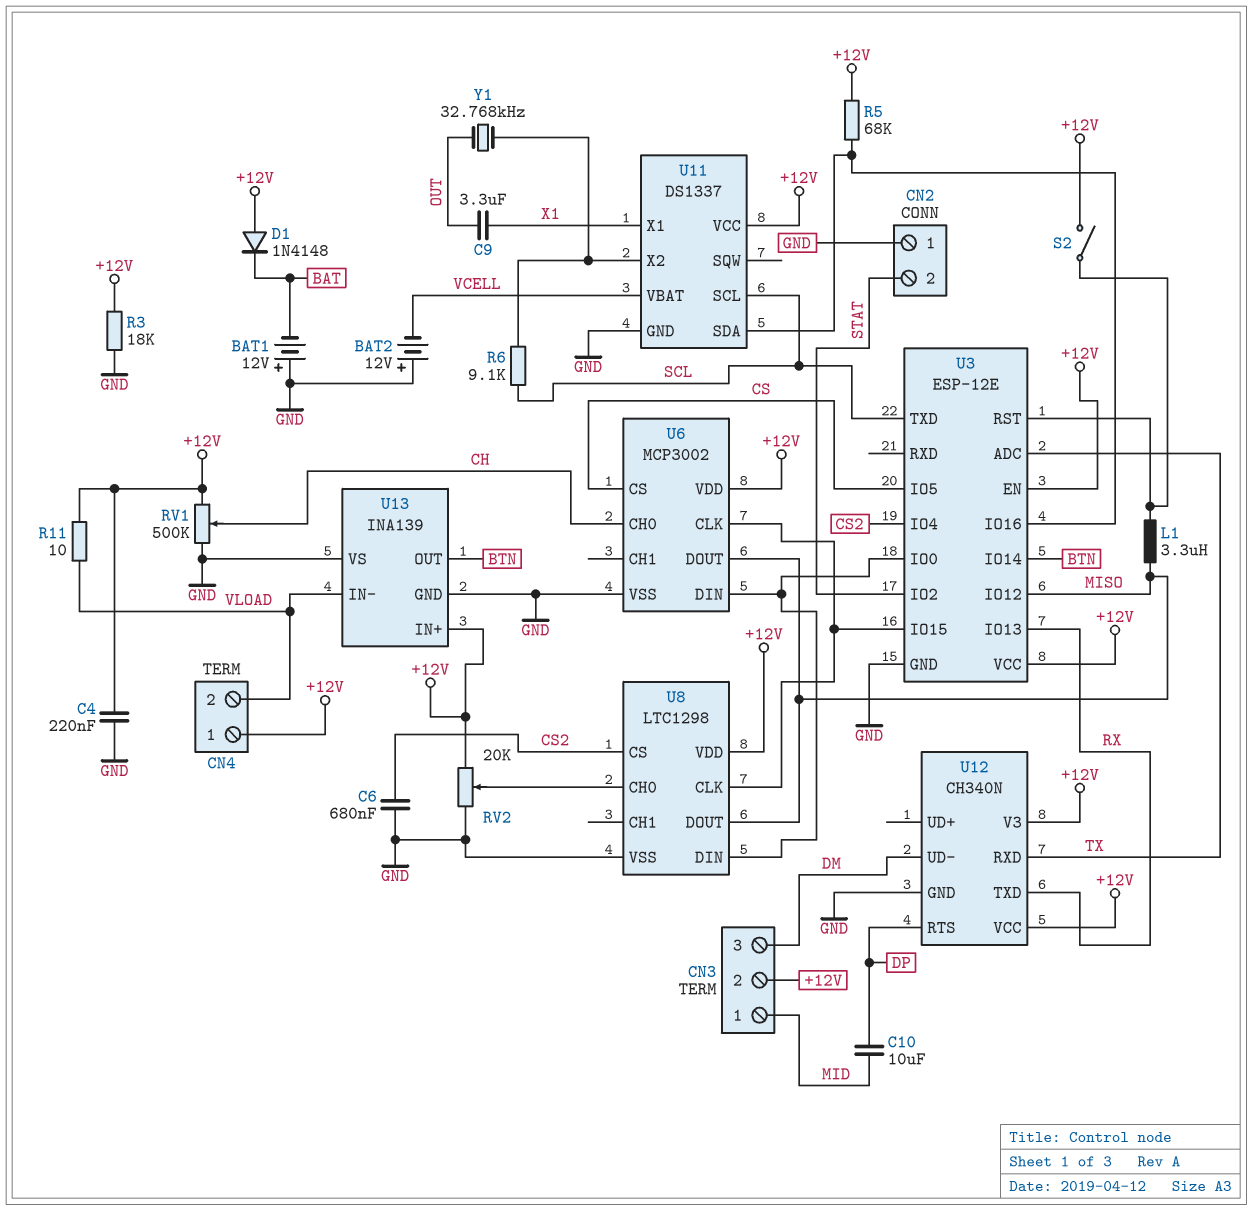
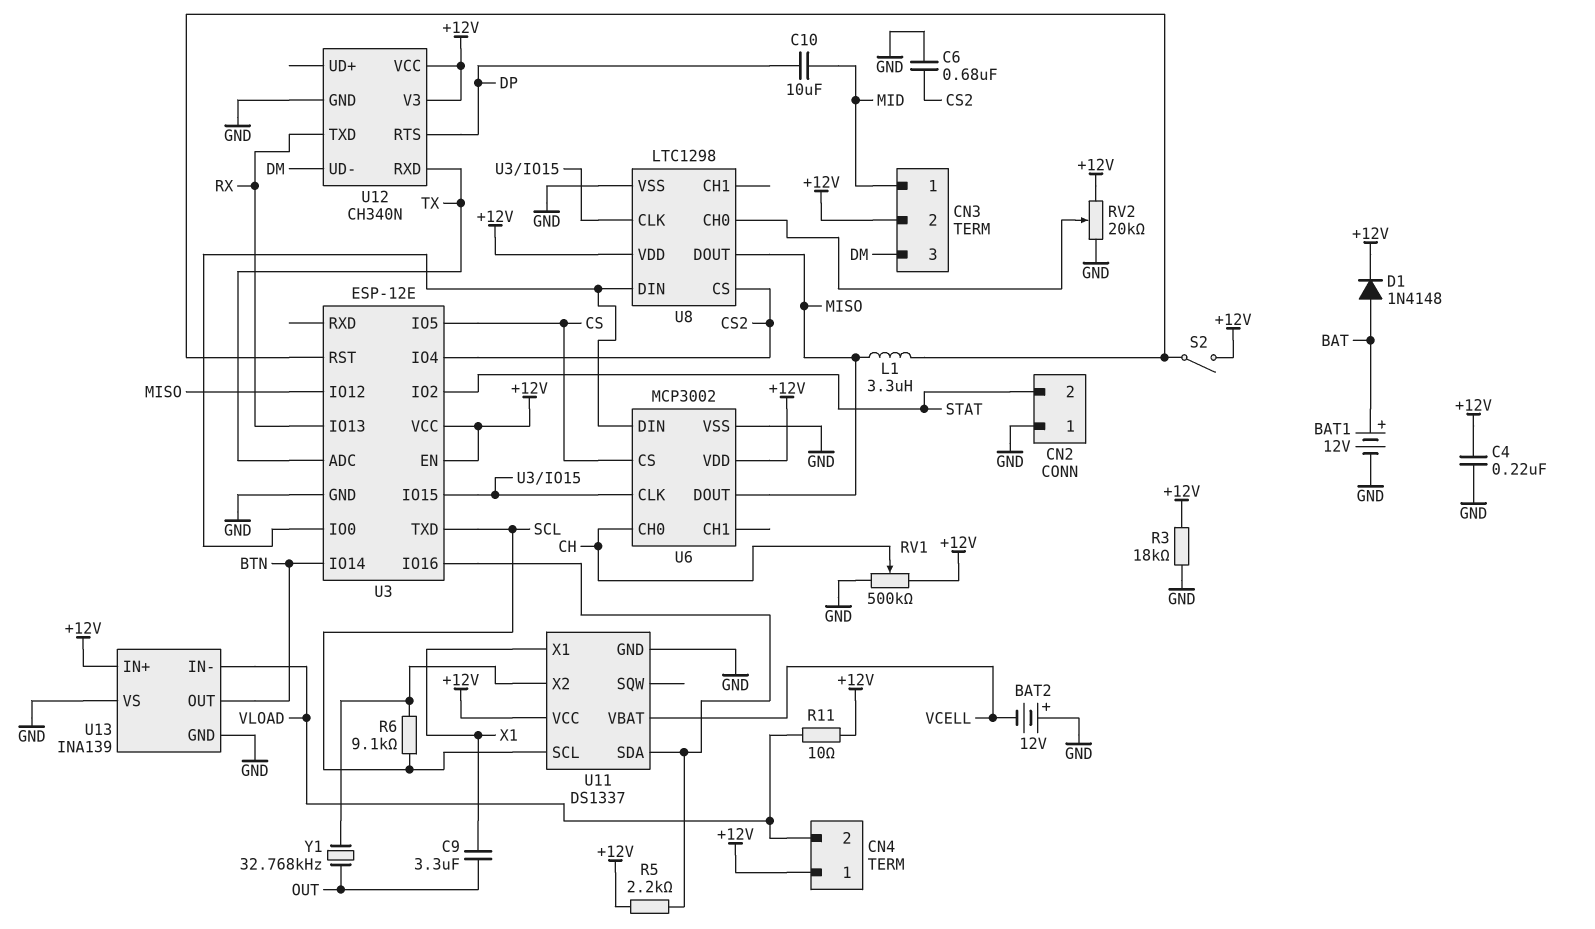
BAT1: 12V (plus GND, minus BAT) -> 12V (plus BAT, minus GND)
D1: diode 1N4148 (A +12V, K BAT) -> diode 1N4148 (A BAT, K +12V)
R5: 68k (+12V, U3/IO16) -> 2.2k (+12V, U3/IO16)

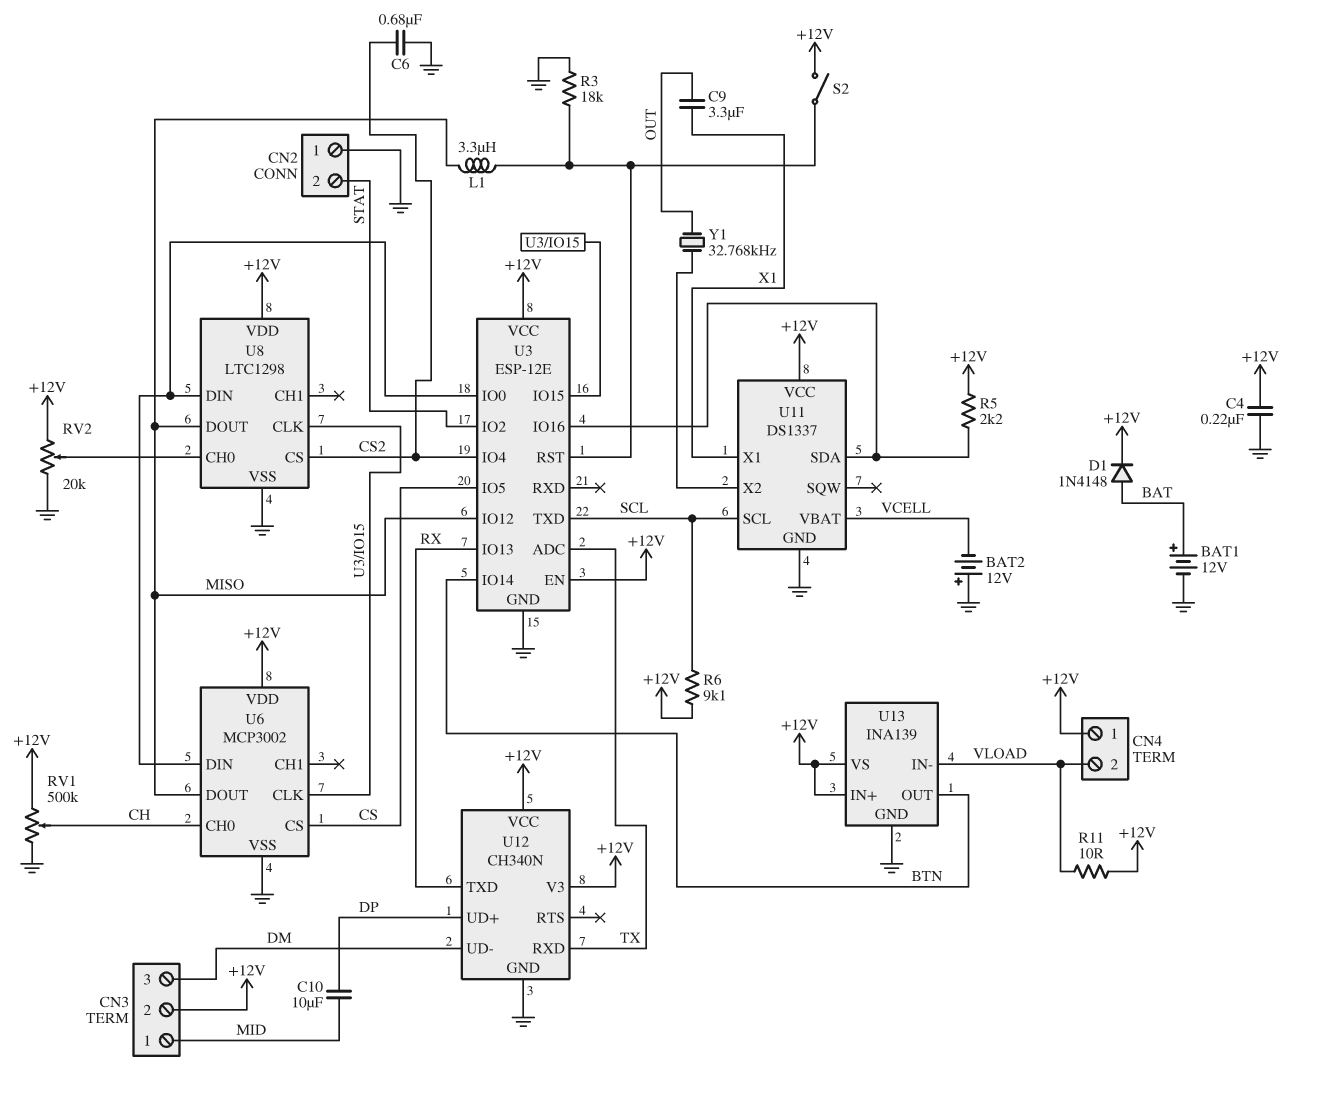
R3: 18k (+12V, GND) -> 18k (GND, U3/RST)
R6: 9.1k (SCL, U11/X2) -> 9.1k (+12V, SCL)
U12 pin RTS: DP -> none
U12 pin UD+: none -> DP
U13 pin VS: GND -> +12V

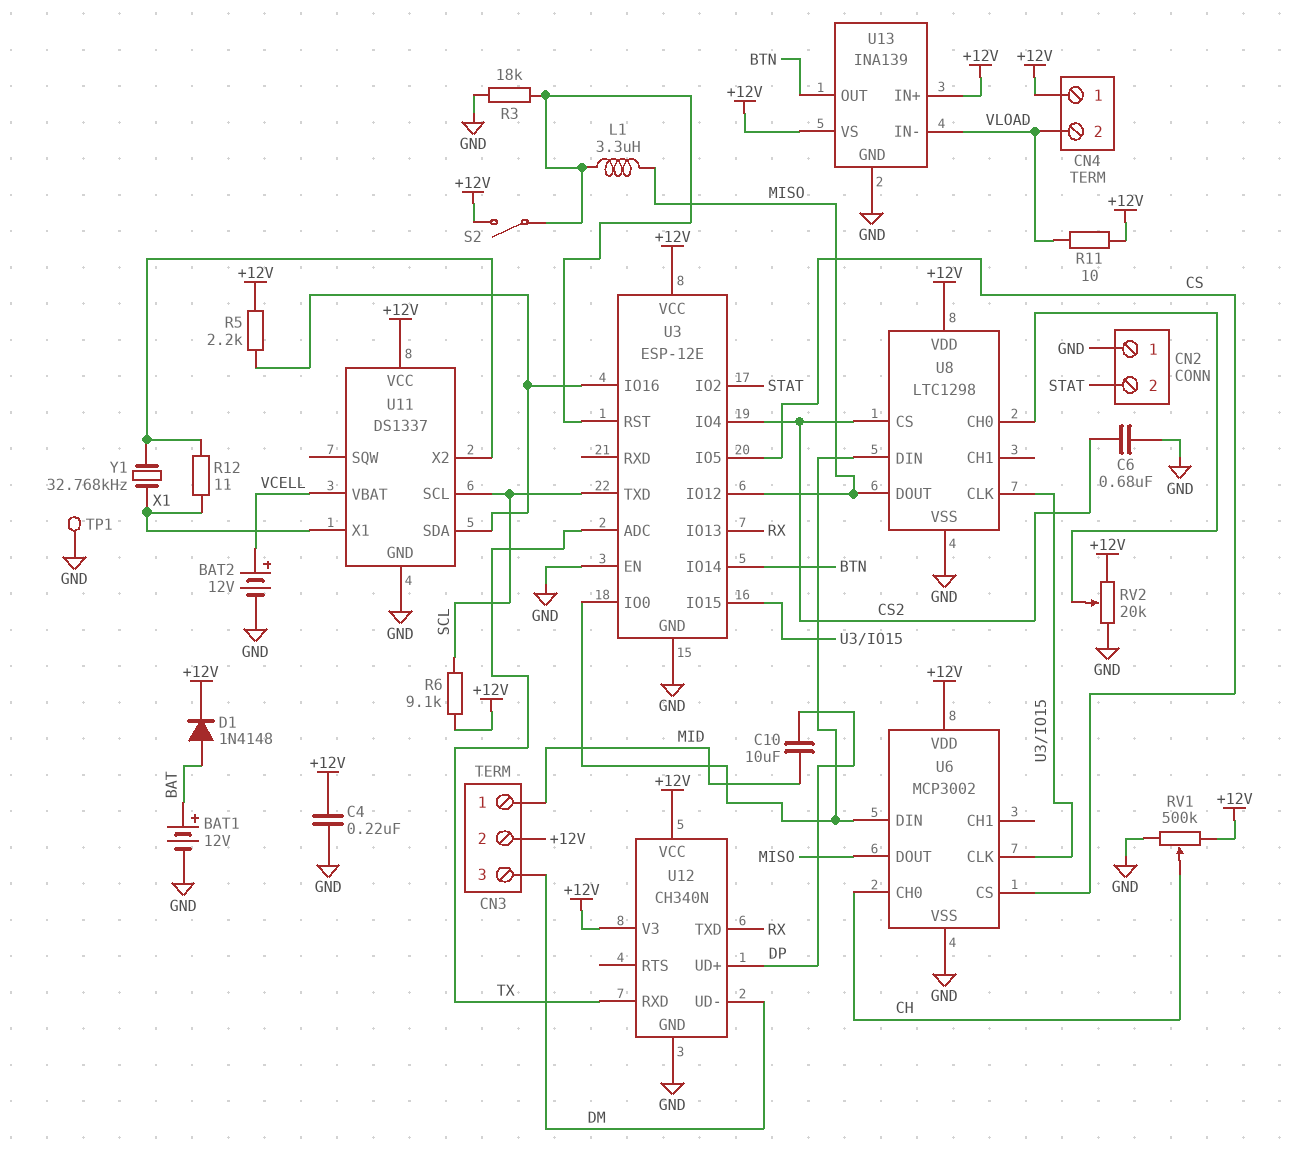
BAT2: 12V (plus GND, minus VCELL) -> 12V (plus VCELL, minus GND)
C9: 3.3uF (OUT, X1) -> none
R12: none -> 11 (U11/X2, X1)
TP1: none -> test point (GND)
U3 pin EN: +12V -> GND
Y1: 32.768kHz (OUT, U11/X2) -> 32.768kHz (U11/X2, X1)

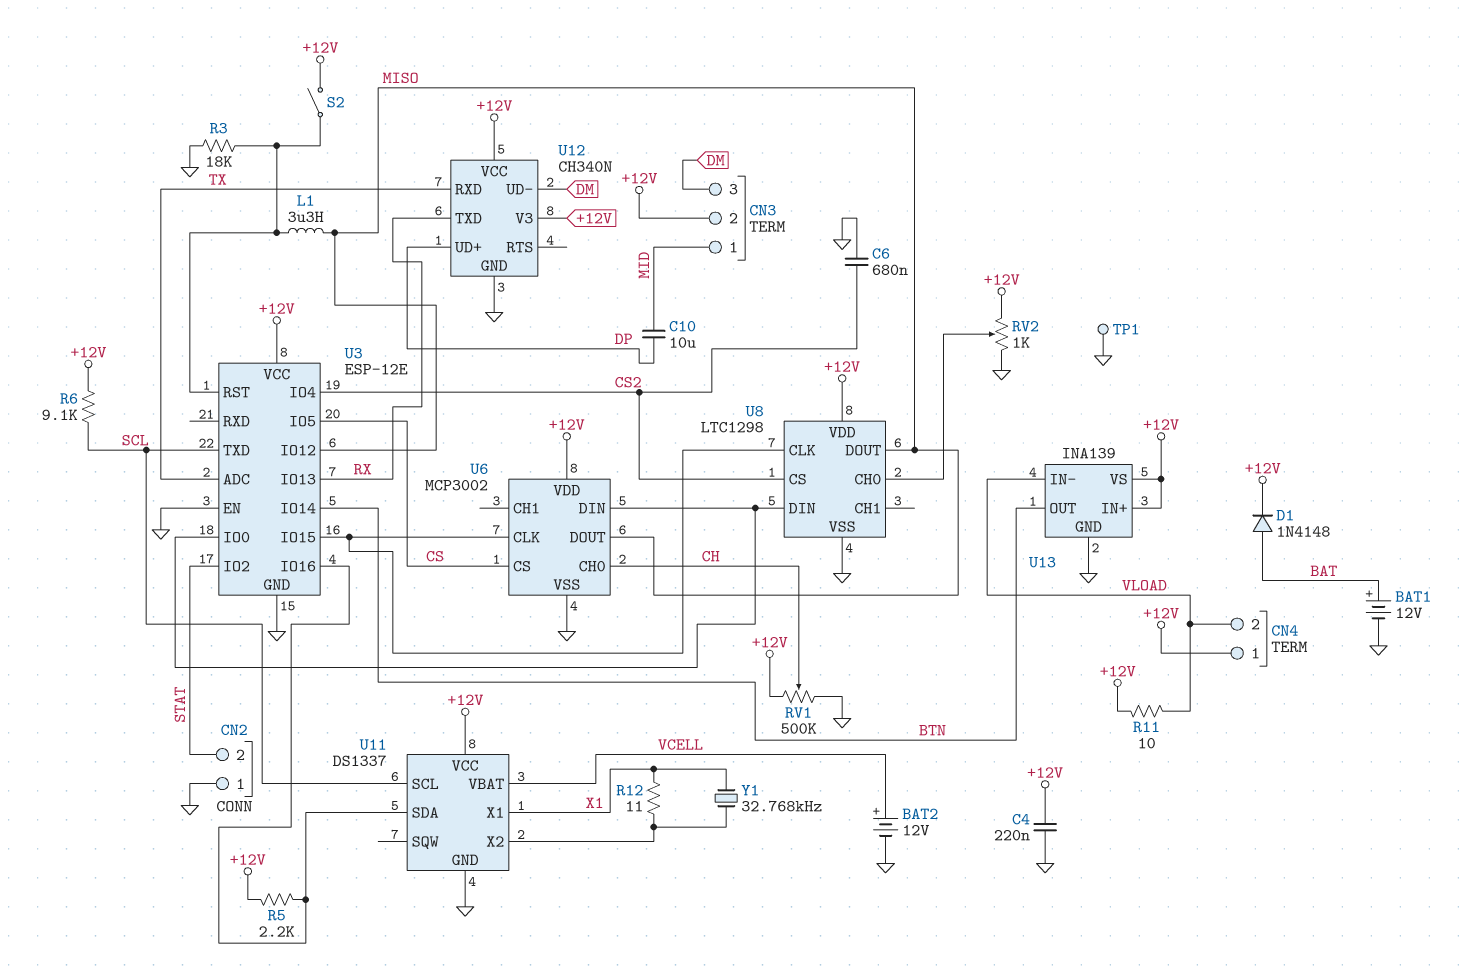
RV2: 20k (+12V, GND, wiper U8/CH0) -> 1k (+12V, GND, wiper U8/CH0)

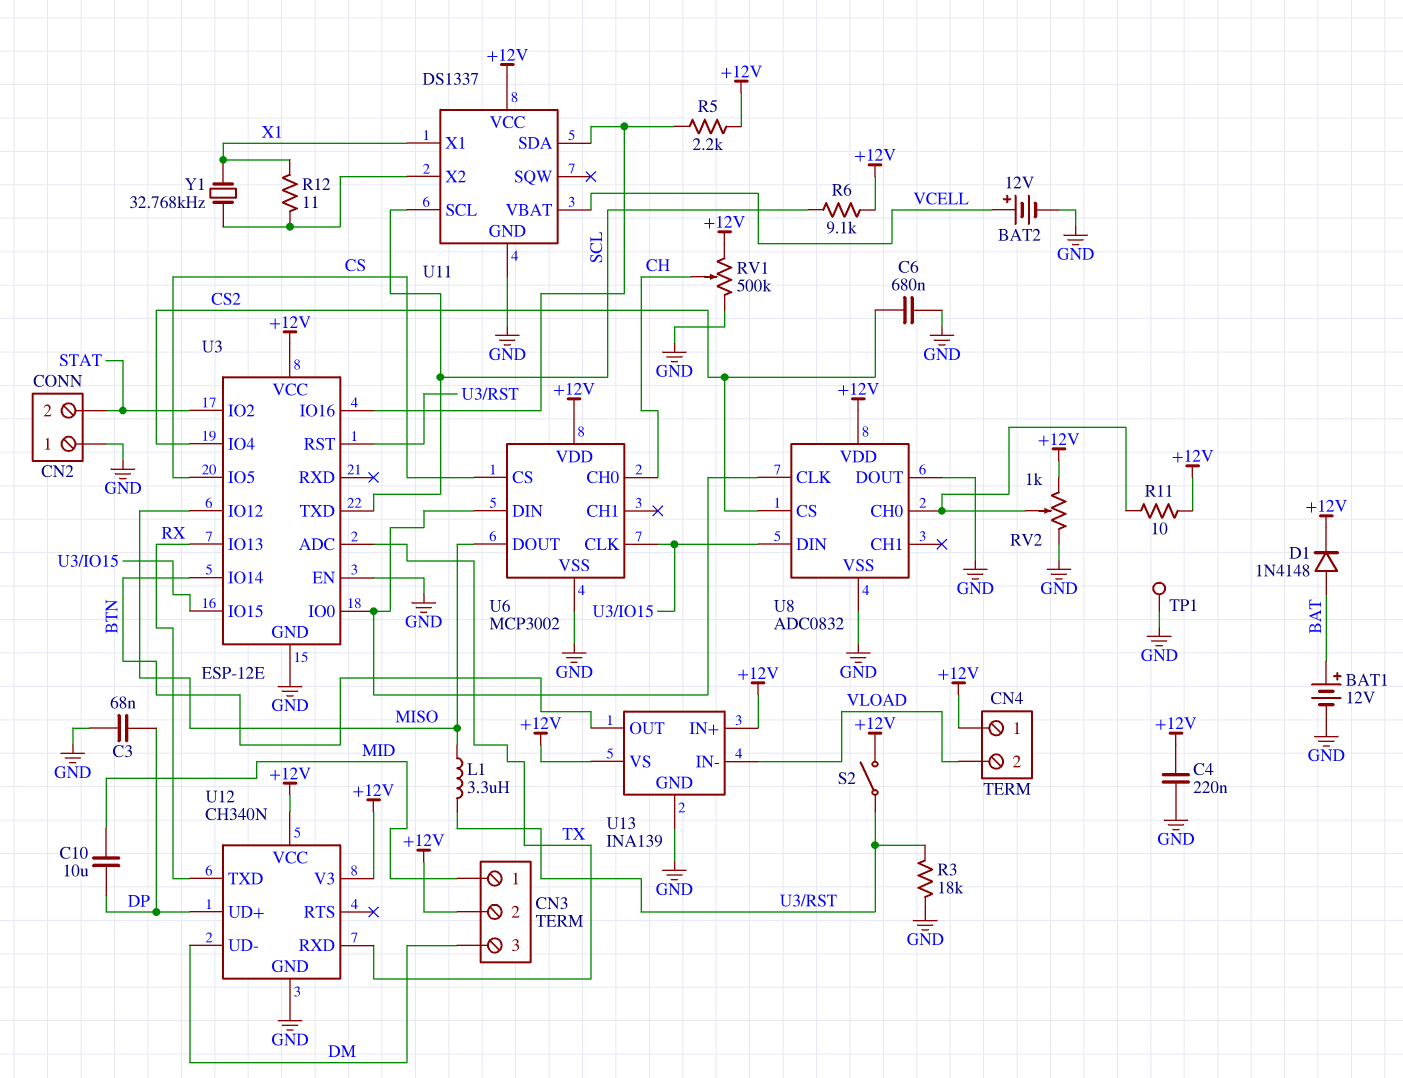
C3: none -> 68nF (DP, GND)
R11: 10 (+12V, VLOAD) -> 10 (+12V, U8/CH0)
U8: LTC1298 -> ADC0832
U8 pin CLK: U3/IO15 -> U3/IO0
U8 pin DIN: U3/IO0 -> U3/IO15
U8 pin DOUT: MISO -> GND

